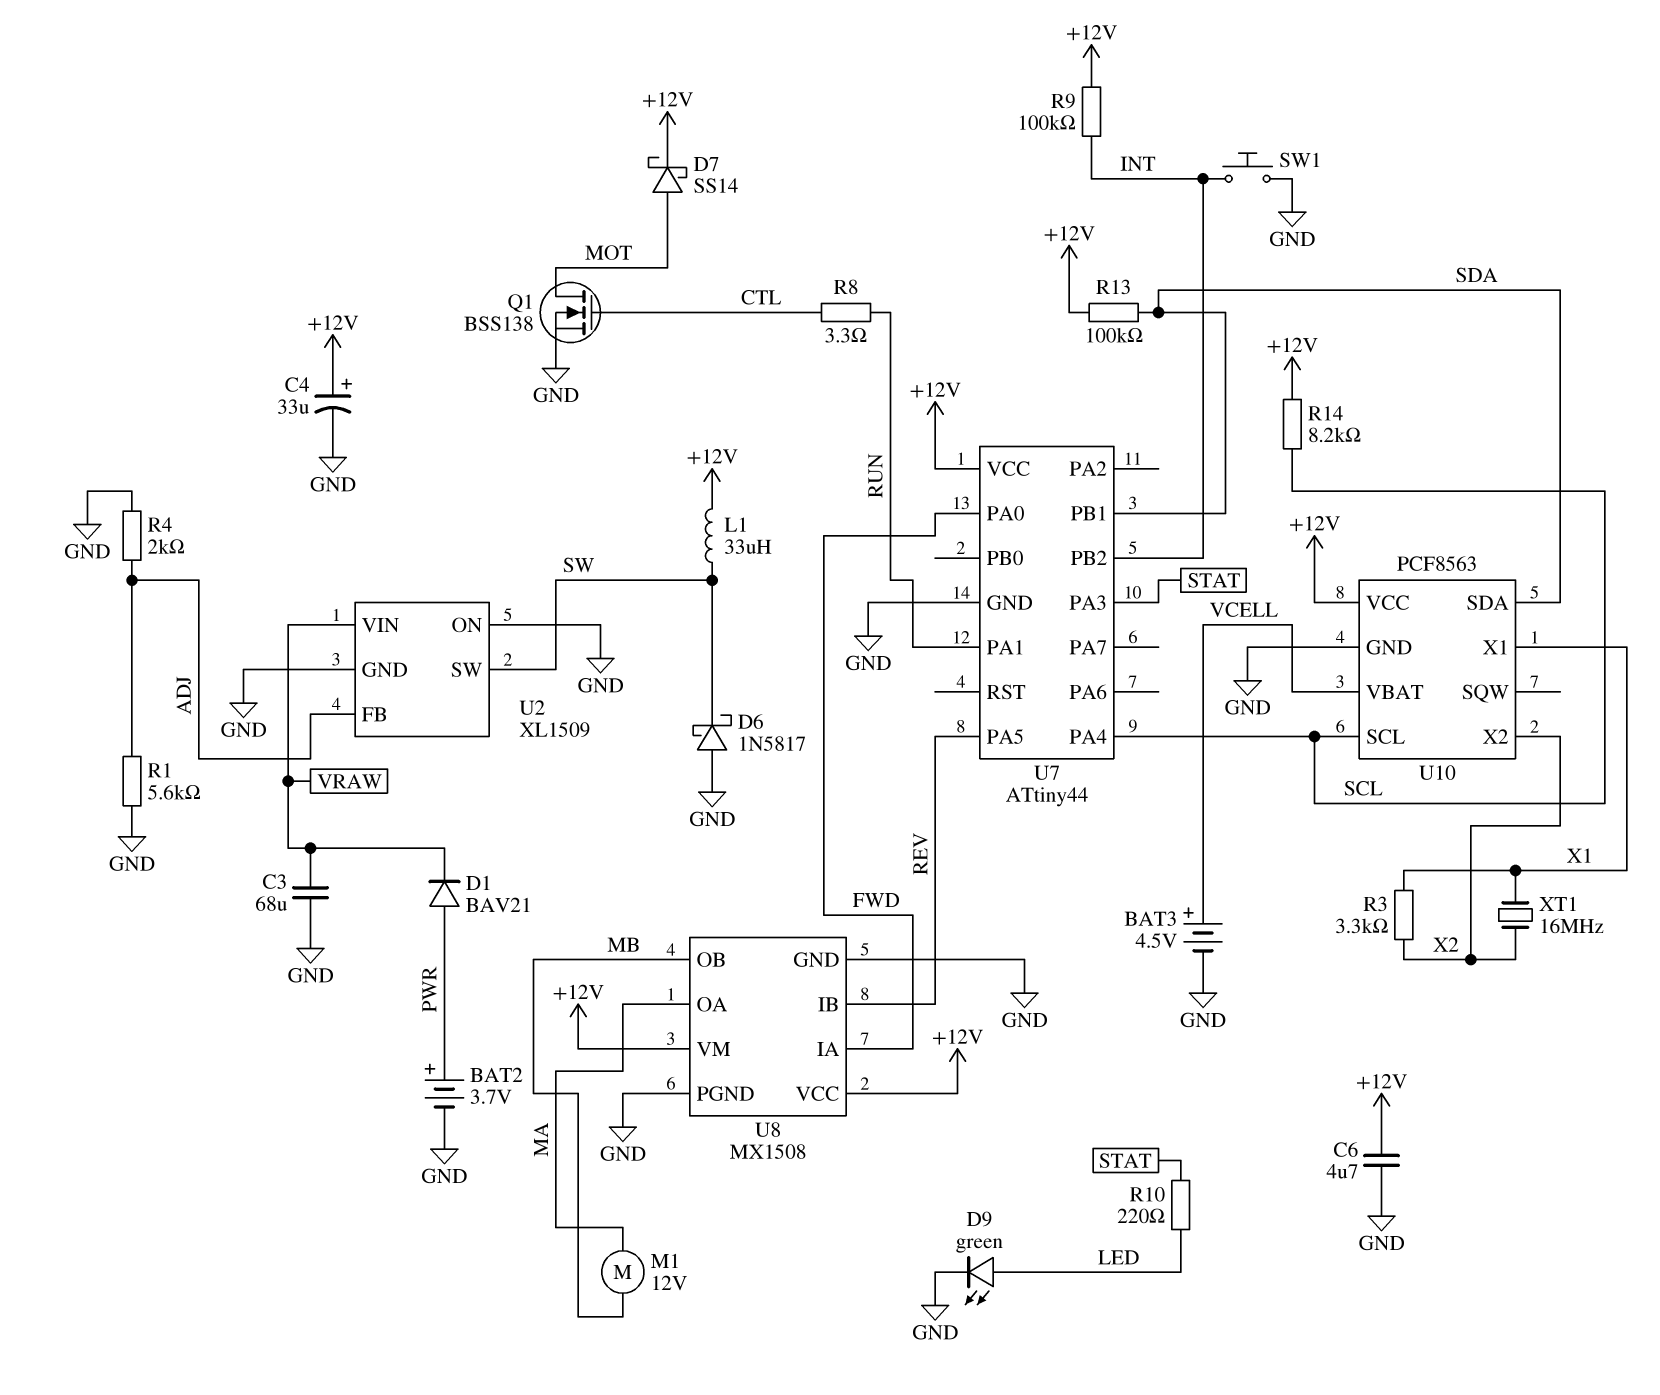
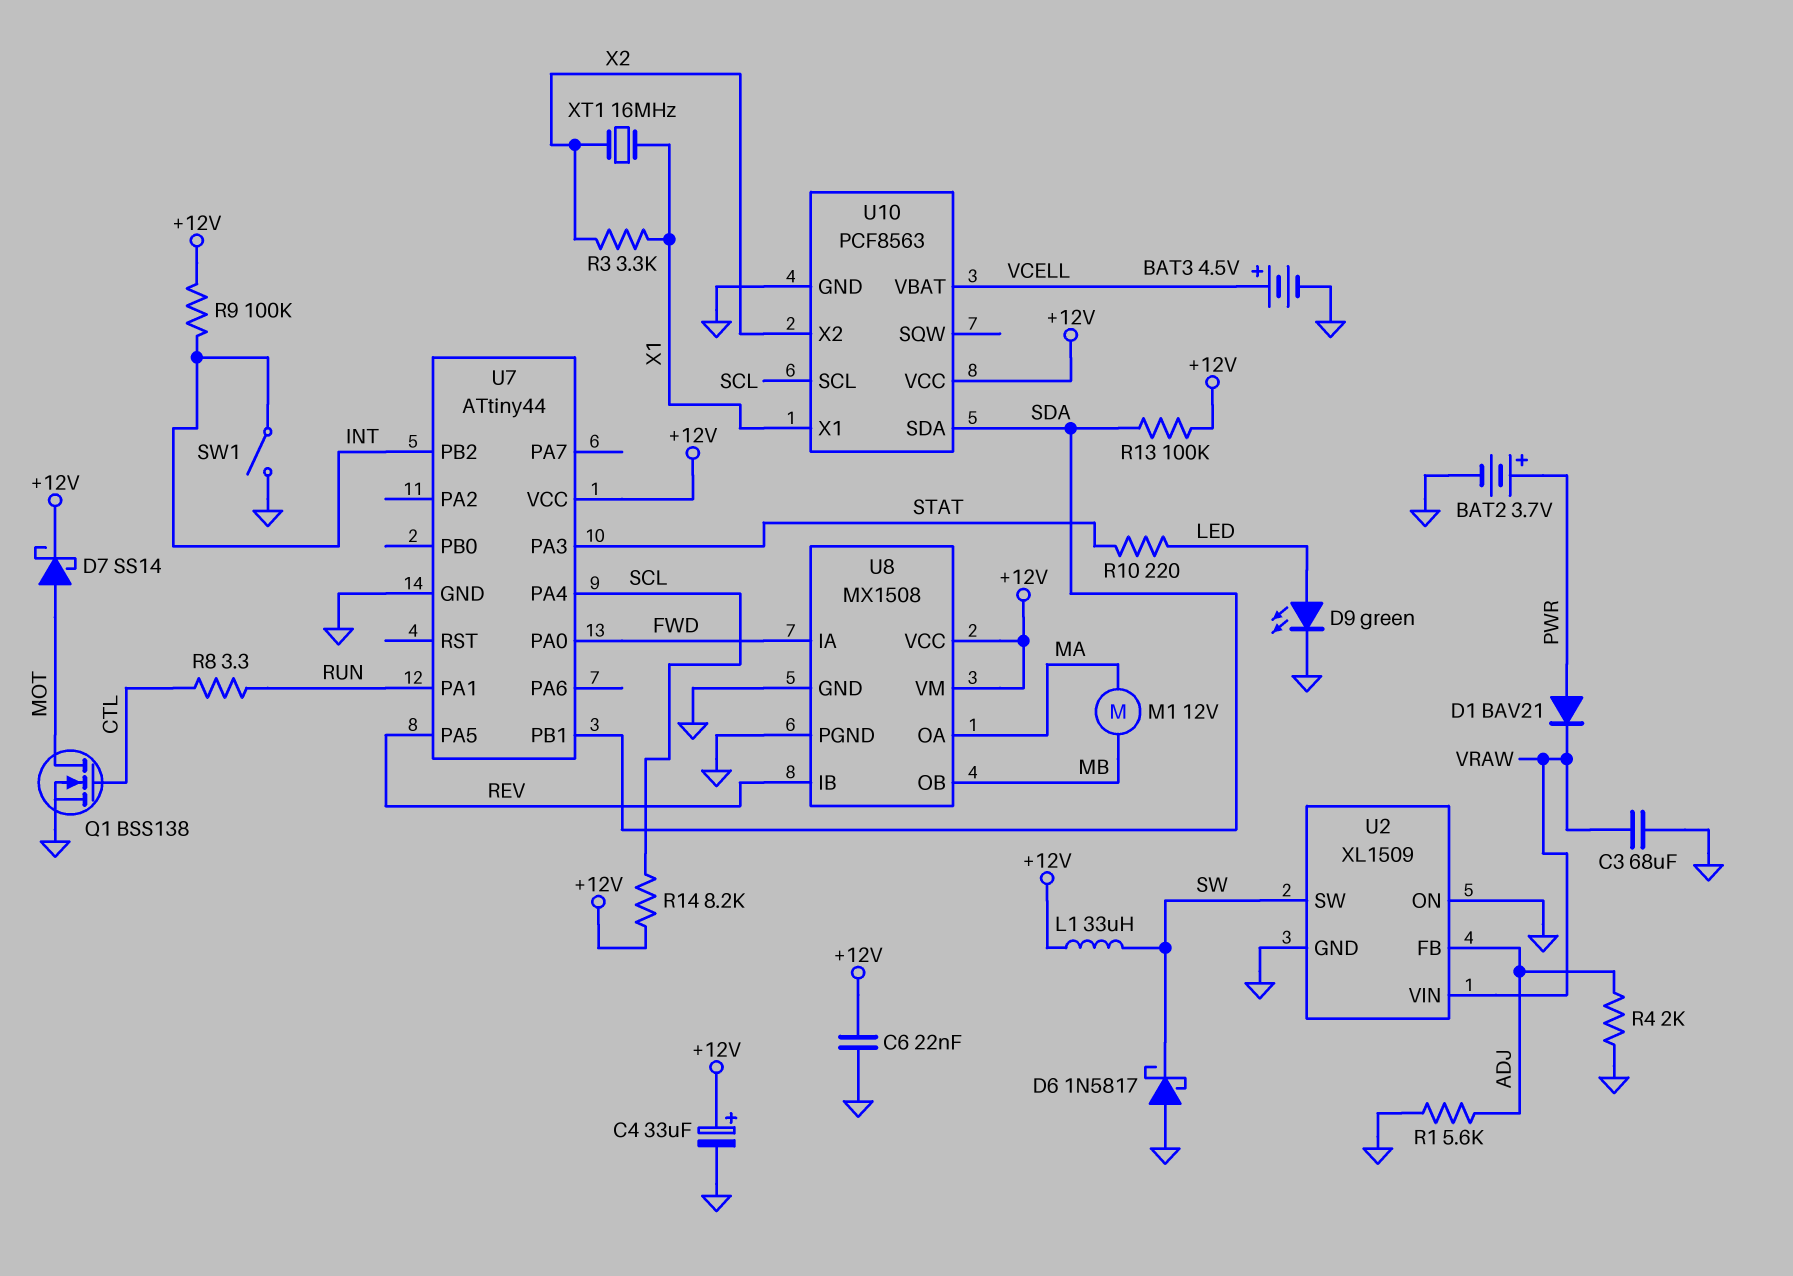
C6: 4.7uF (+12V, GND) -> 22nF (+12V, GND)
SW1: button (GND, INT) -> switch (GND, INT)

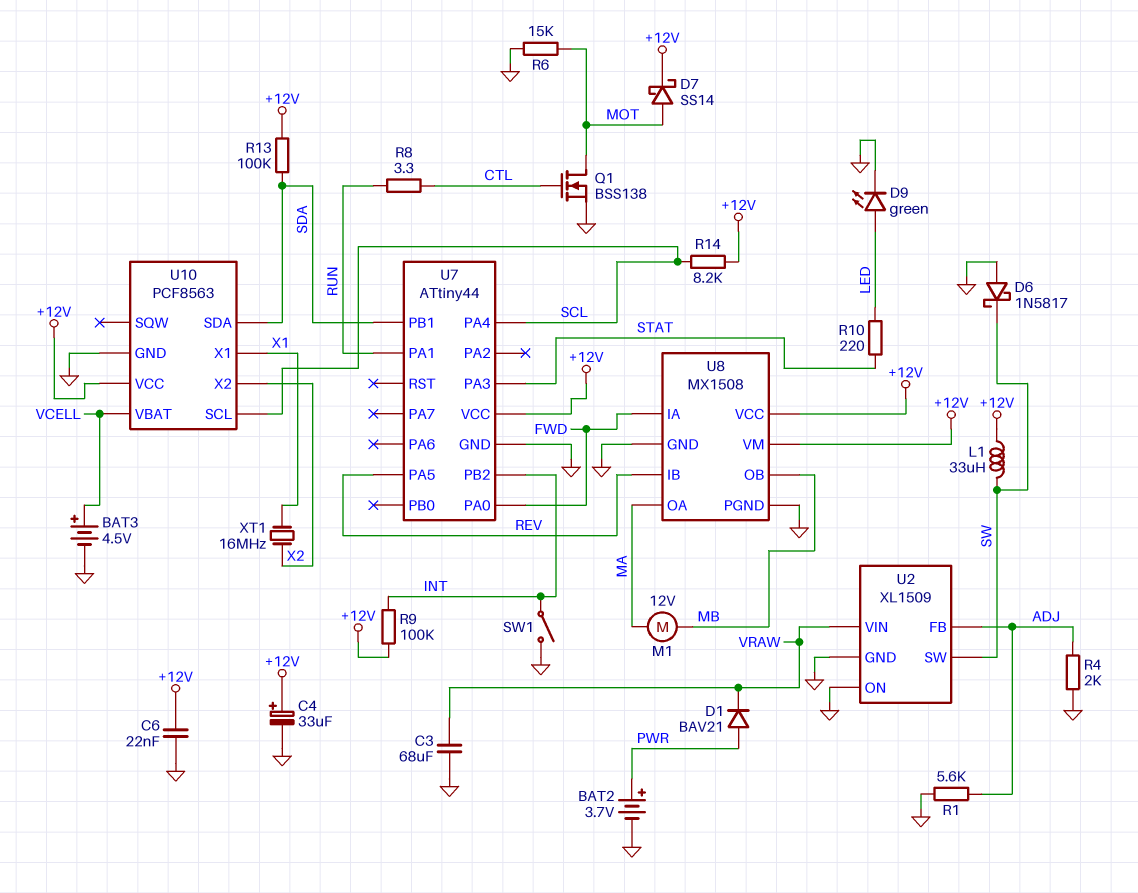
R3: 3.3k (X1, X2) -> none
R6: none -> 15k (GND, MOT)

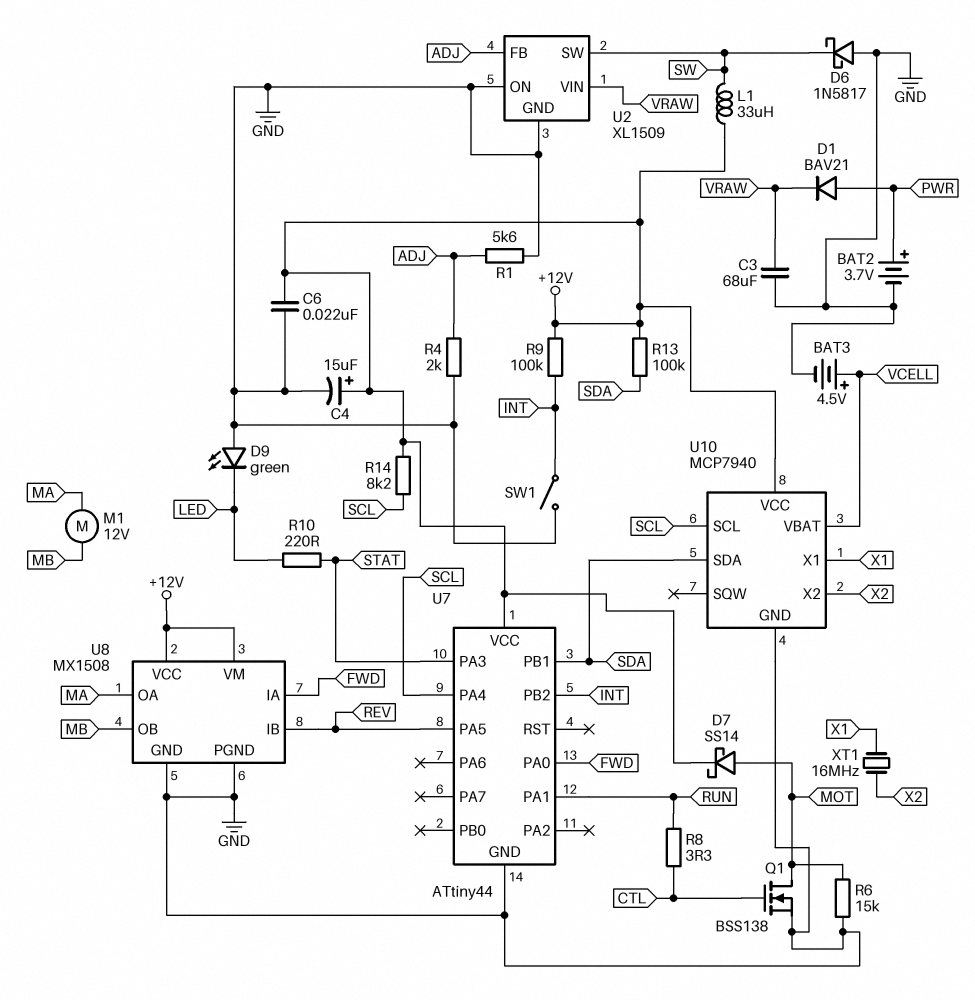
C4: 33uF (plus +12V, minus GND) -> 15uF (plus +12V, minus GND)
D9: LED green (A LED, K GND) -> LED green (A GND, K LED)
U10: PCF8563 -> MCP7940

